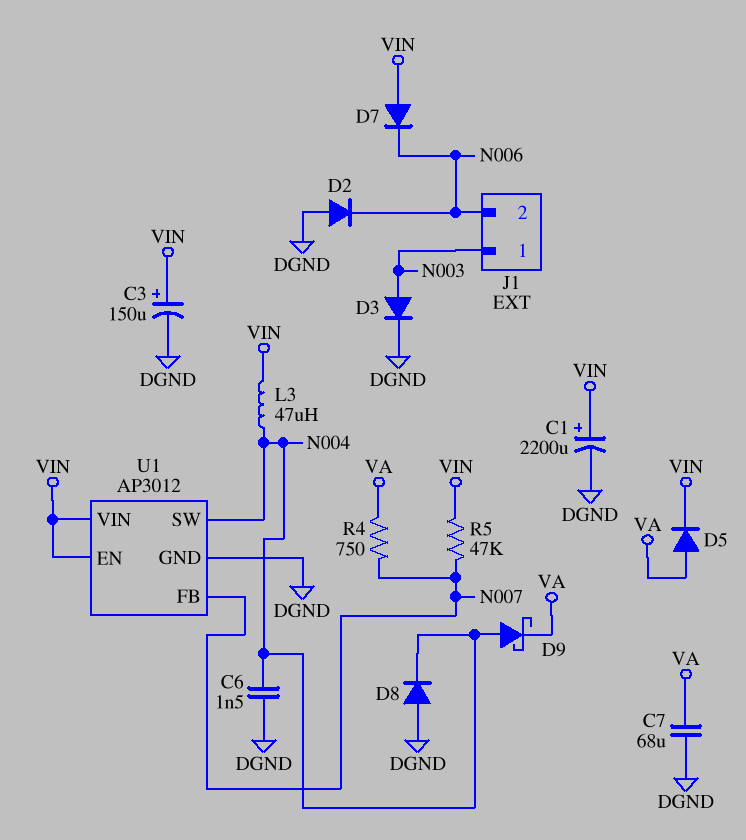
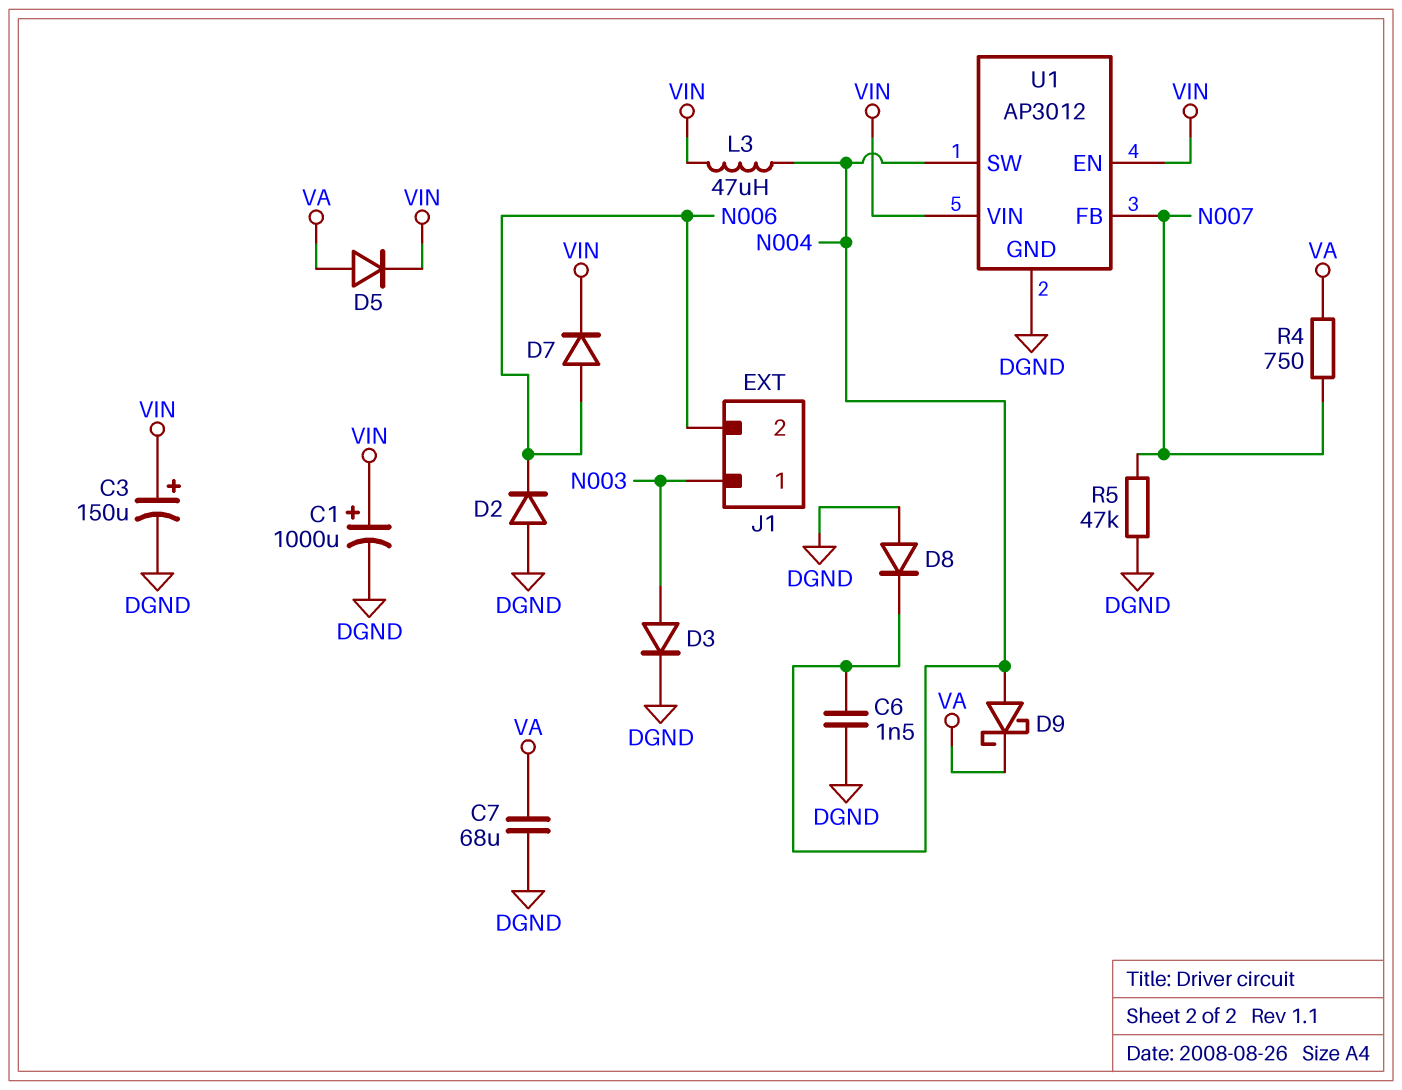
C1: 2200uF (plus VIN, minus DGND) -> 1000uF (plus VIN, minus DGND)
D7: diode (A VIN, K N006) -> diode (A N006, K VIN)
R5: 47k (N007, VIN) -> 47k (DGND, N007)

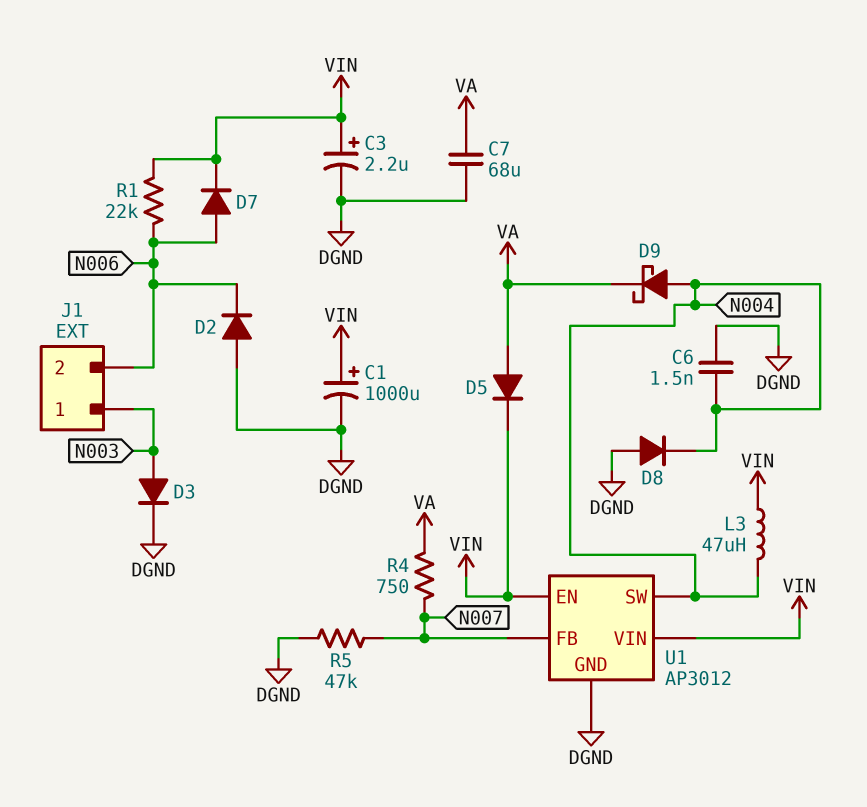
C3: 150uF (plus VIN, minus DGND) -> 2.2uF (plus VIN, minus DGND)
R1: none -> 22k (N006, VIN)

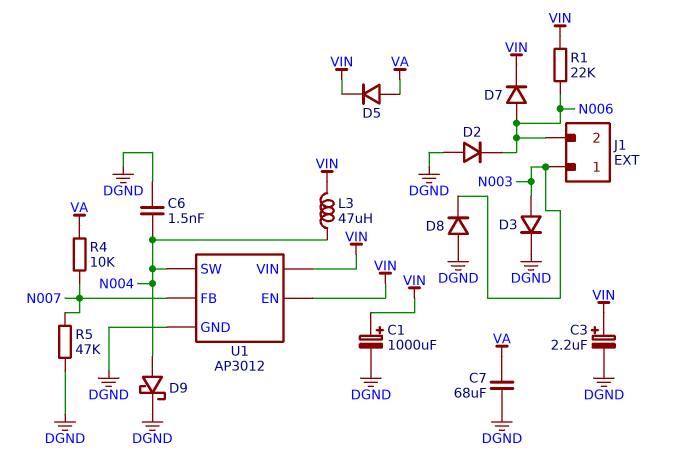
D8: diode (A DGND, K N004) -> diode (A DGND, K N003)
D9: schottky (A N004, K VA) -> schottky (A N004, K DGND)
R4: 750 (N007, VA) -> 10k (N007, VA)

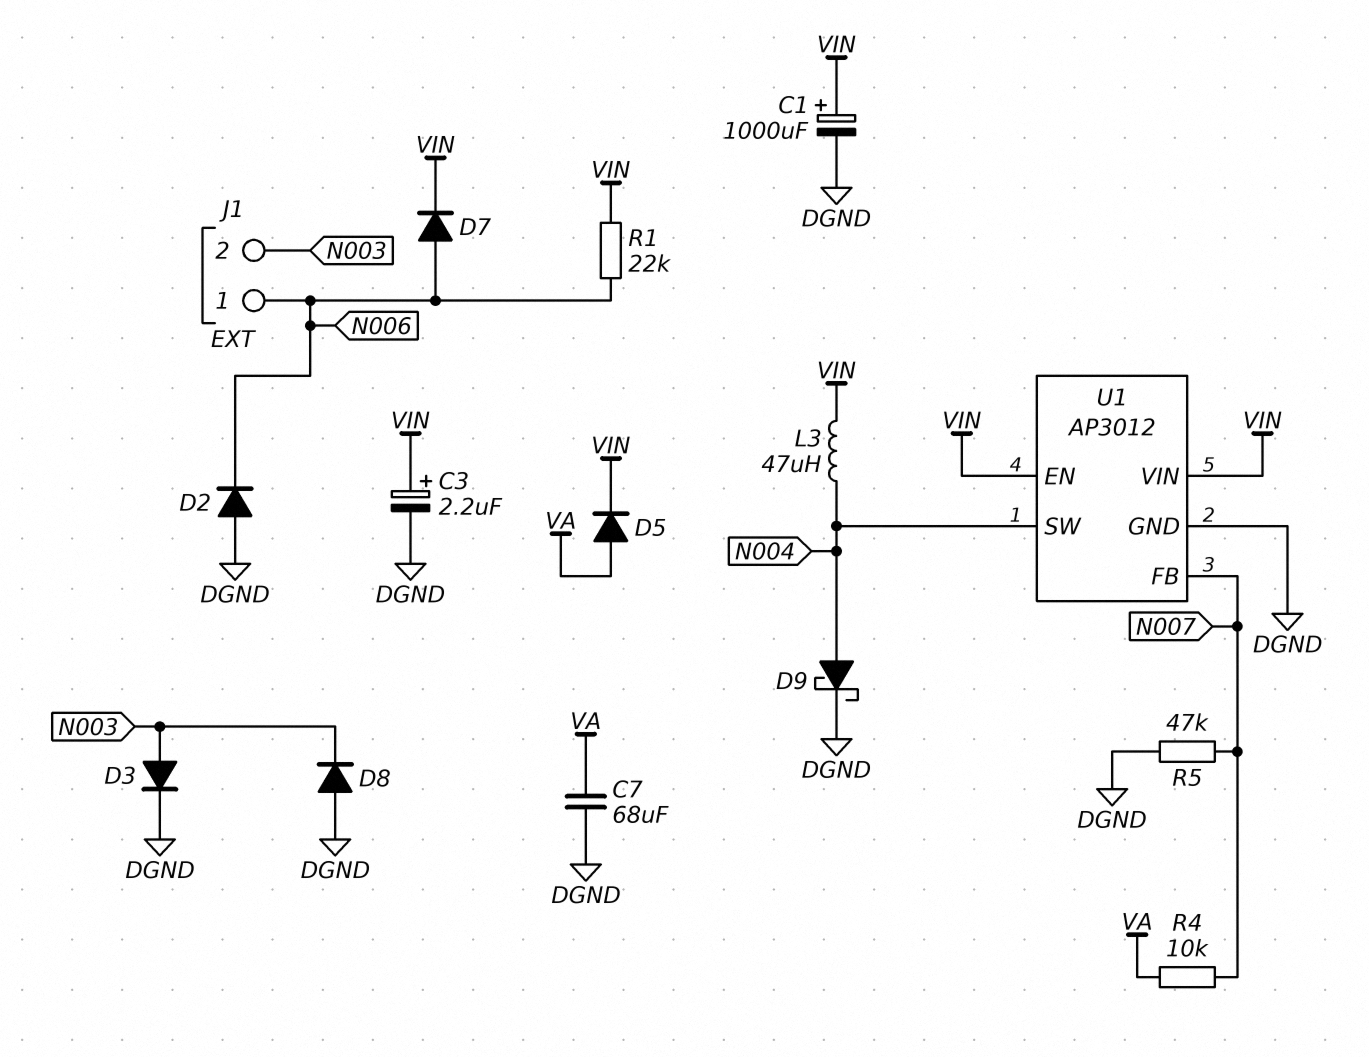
C6: 1.5nF (DGND, N004) -> none
J1 pin 1: N003 -> N006
J1 pin 2: N006 -> N003

